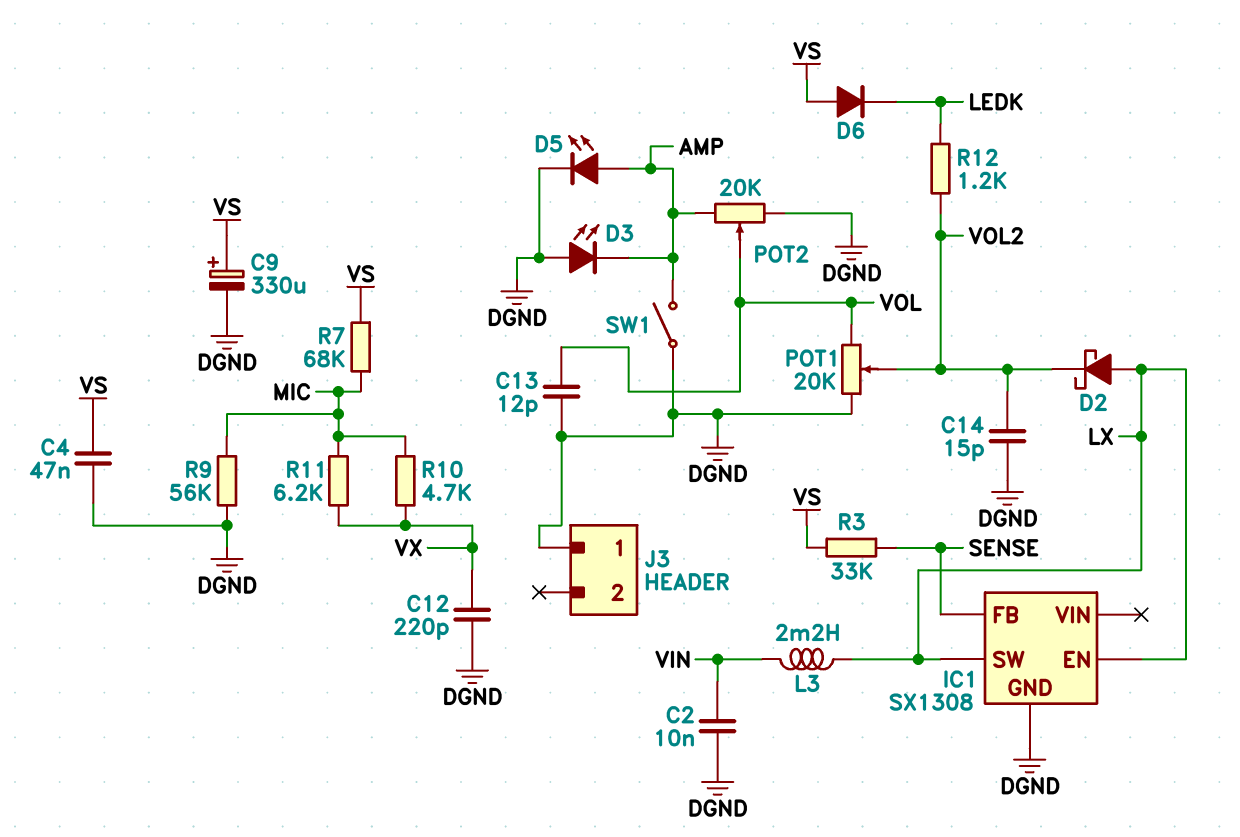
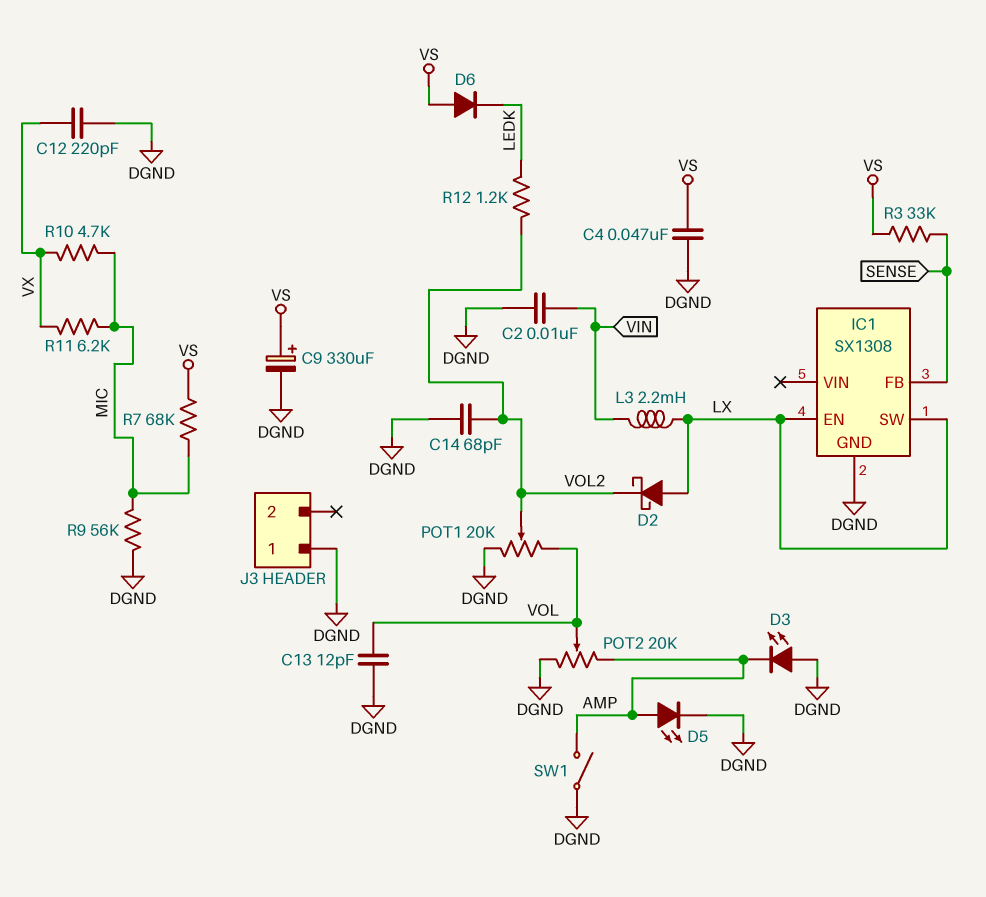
C14: 15pF (DGND, VOL2) -> 68pF (DGND, VOL2)

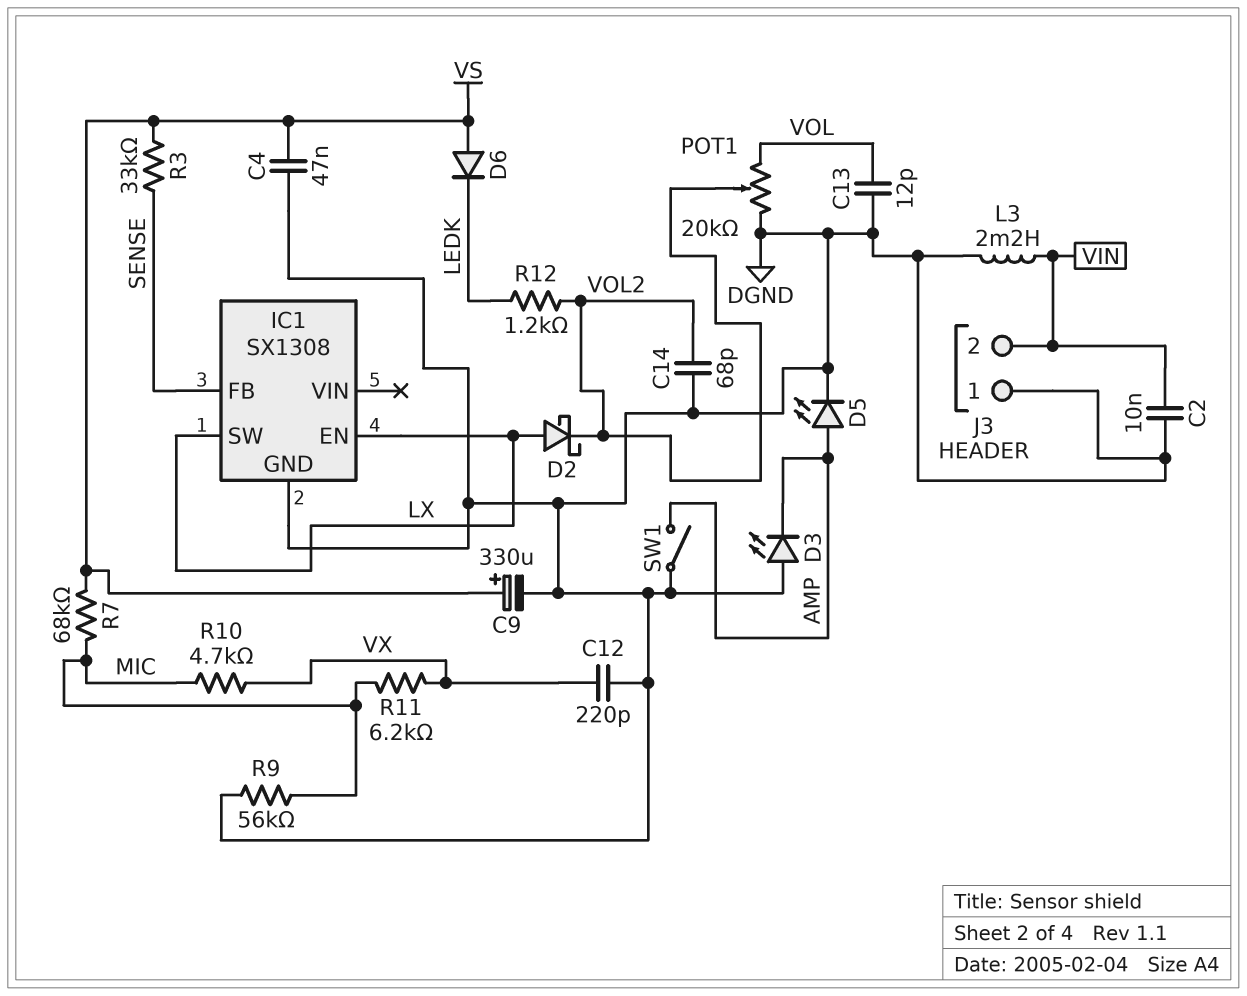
J3 pin 2: none -> VIN
L3: 2.2mH (LX, VIN) -> 2.2mH (DGND, VIN)
POT2: 20k (AMP, DGND, wiper VOL) -> none

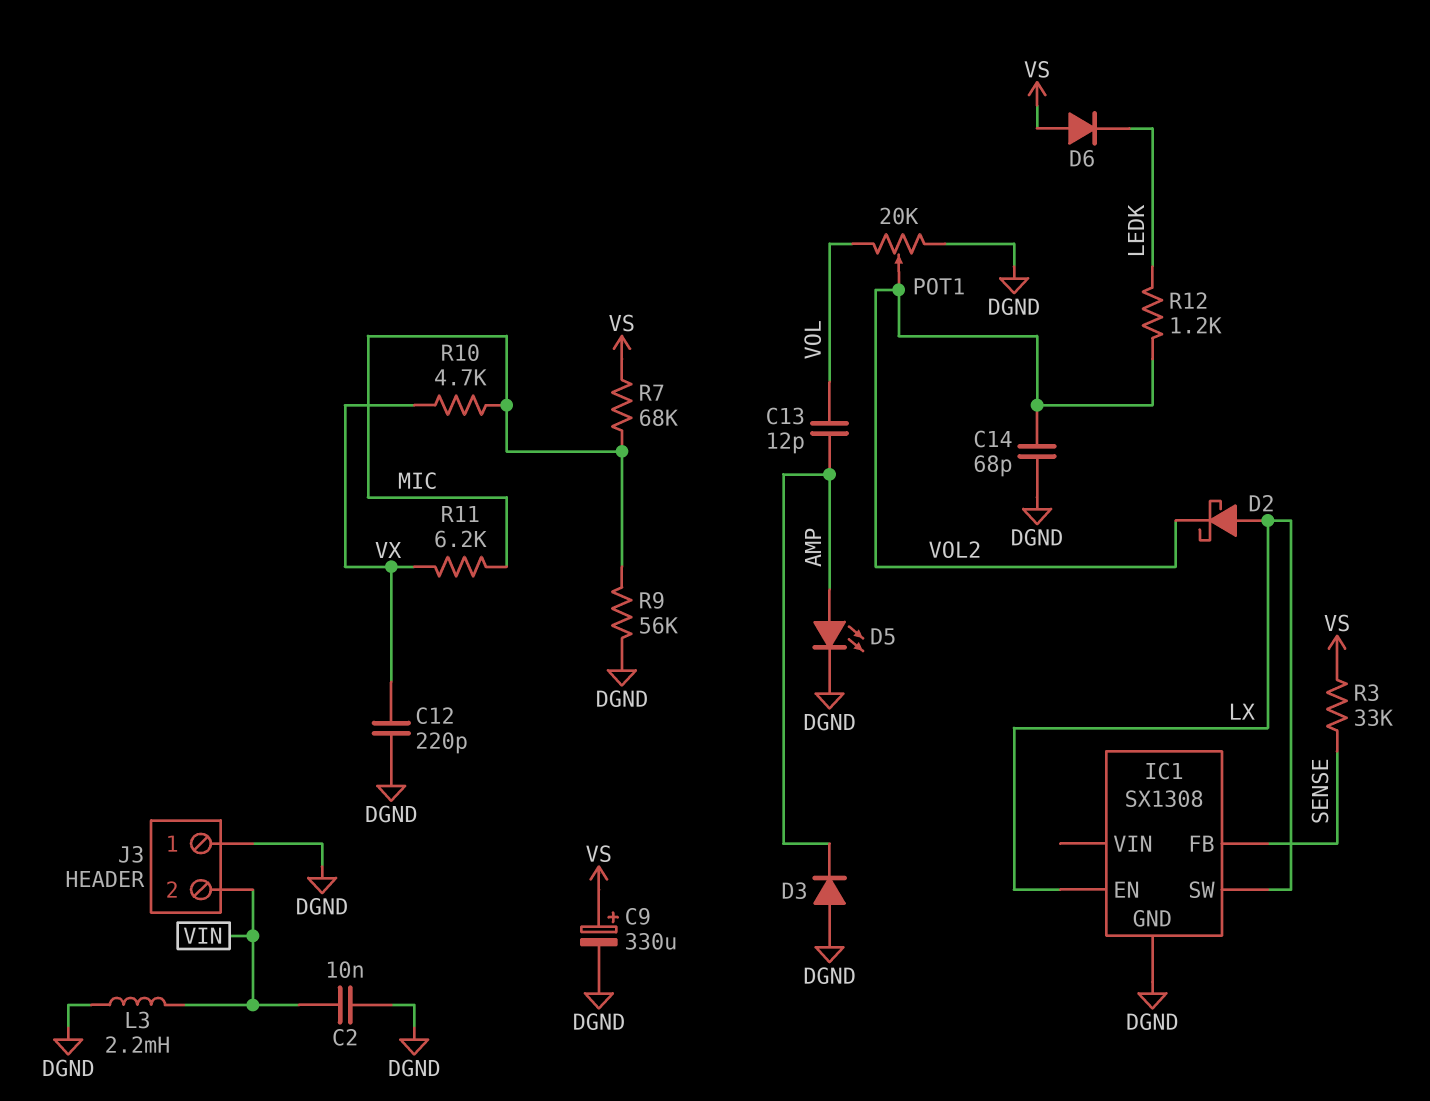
C4: 47nF (DGND, VS) -> none
C13: 12pF (DGND, VOL) -> 12pF (AMP, VOL)
D3: LED (A DGND, K AMP) -> diode (A DGND, K AMP)
SW1: switch (AMP, DGND) -> none

